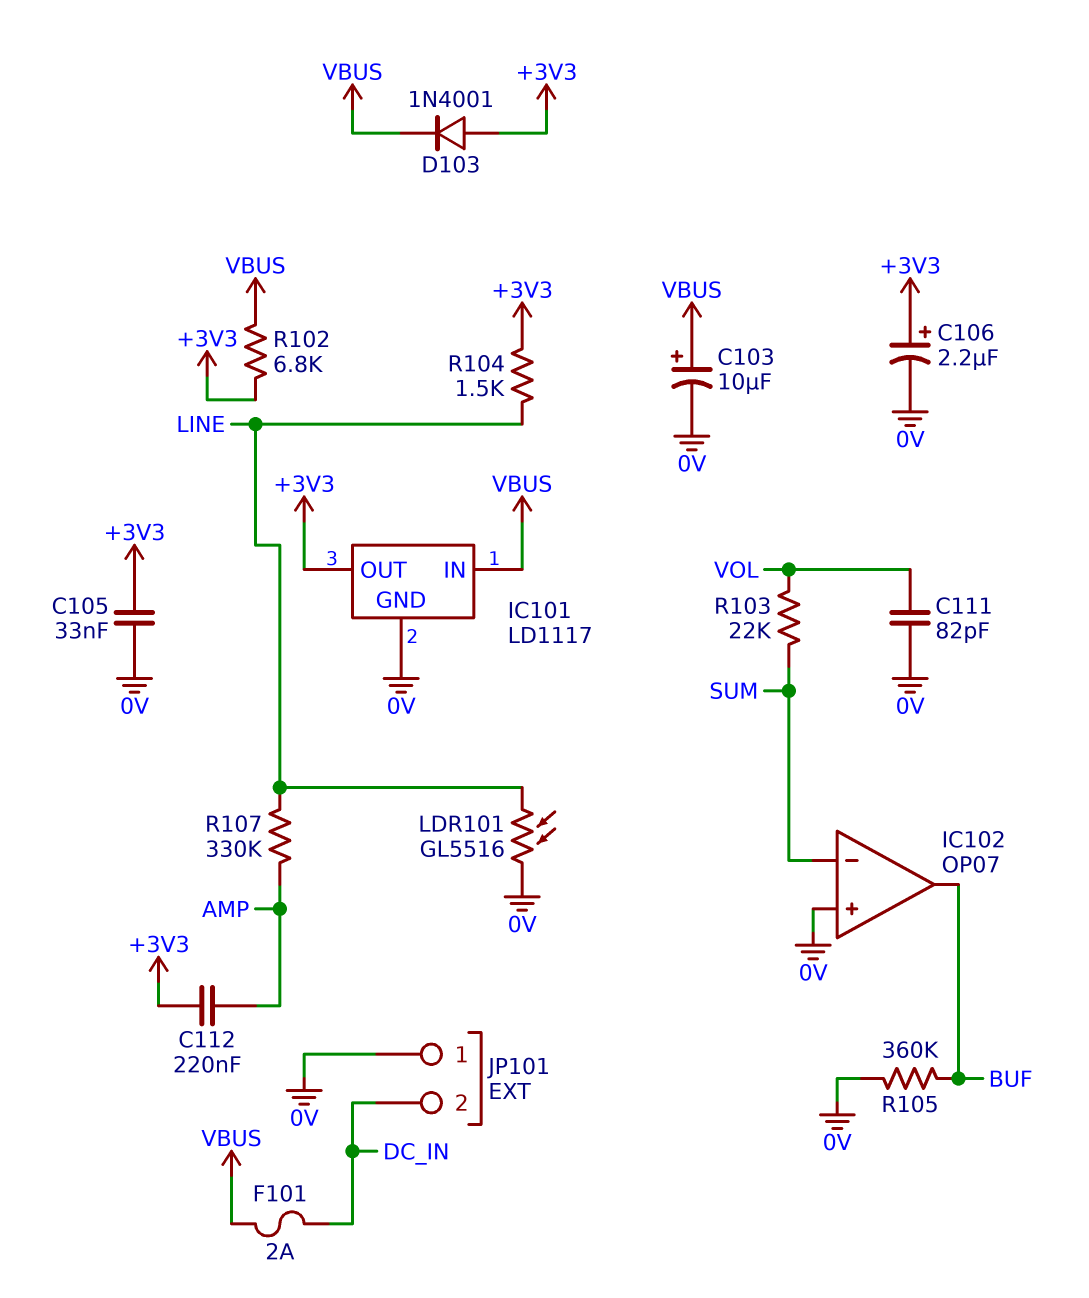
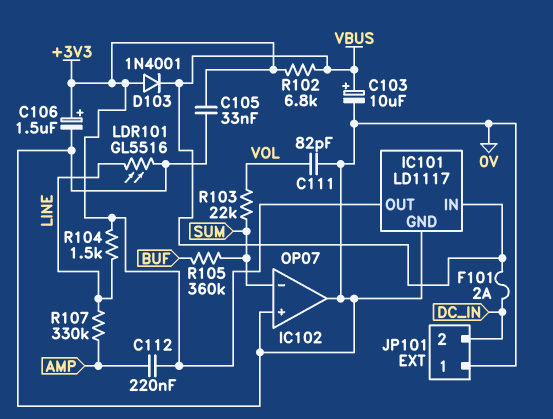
C106: 2.2uF (plus +3V3, minus 0V) -> 1.5uF (plus +3V3, minus 0V)
IC102 pin out: BUF -> 0V
R105: 360k (0V, BUF) -> 360k (BUF, SUM)

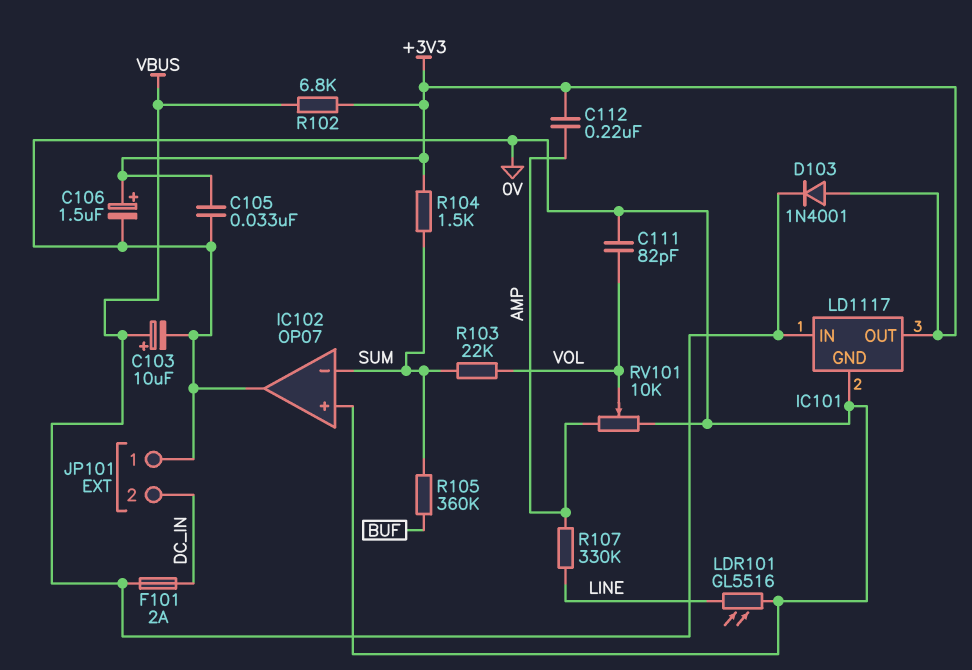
R104: 1.5k (+3V3, LINE) -> 1.5k (+3V3, SUM)
RV101: none -> 10k (0V, AMP, wiper VOL)

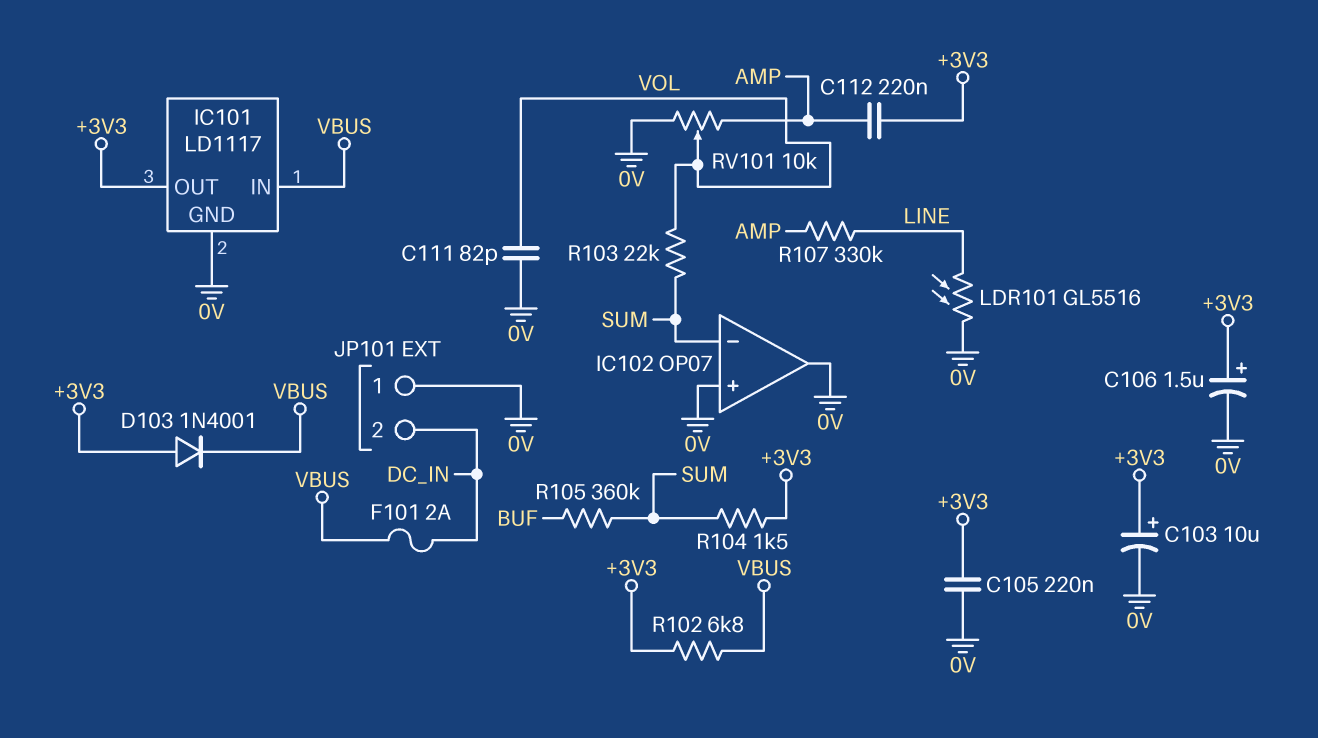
C103: 10uF (plus VBUS, minus 0V) -> 10uF (plus +3V3, minus 0V)
C105: 33nF (+3V3, 0V) -> 220nF (+3V3, 0V)

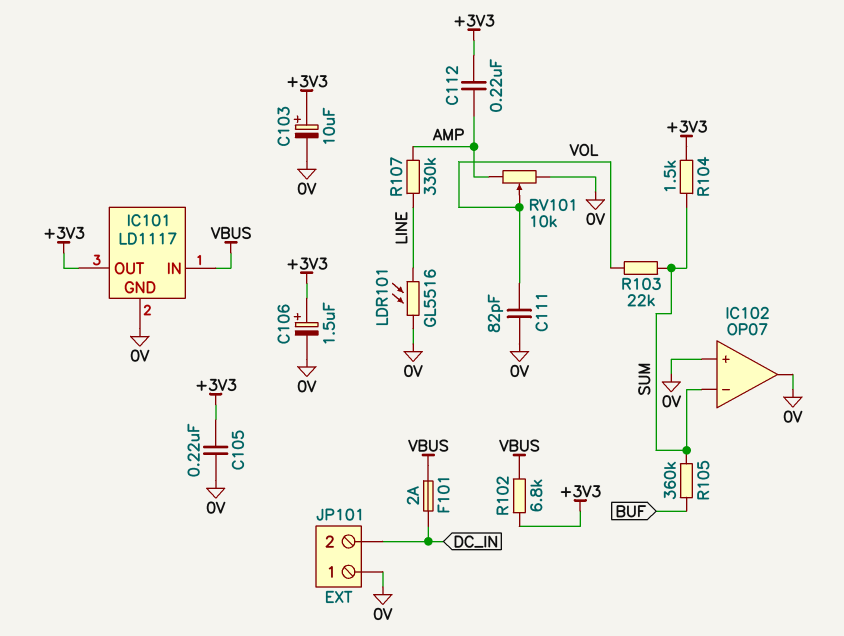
D103: diode 1N4001 (A +3V3, K VBUS) -> none

